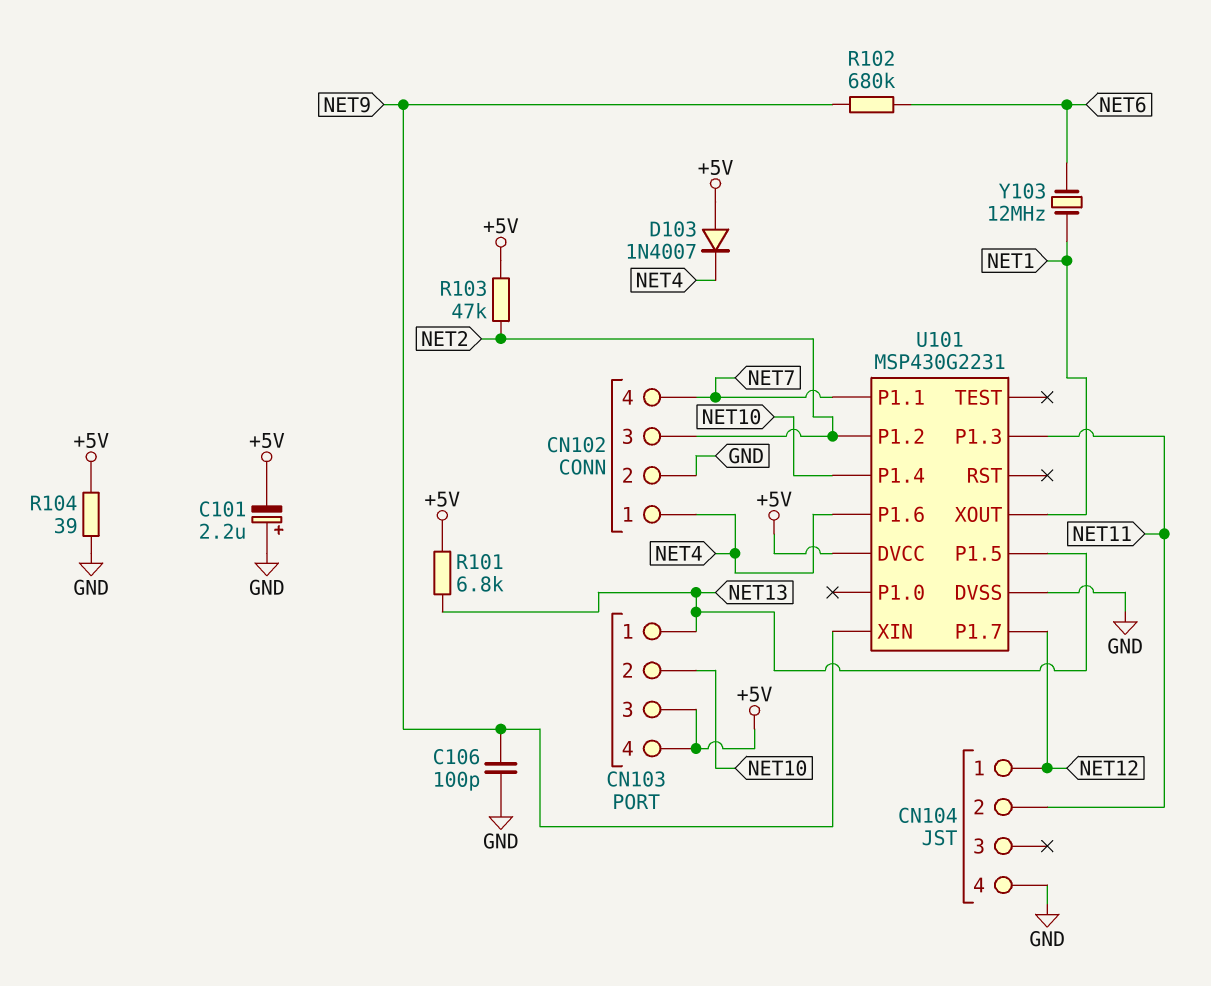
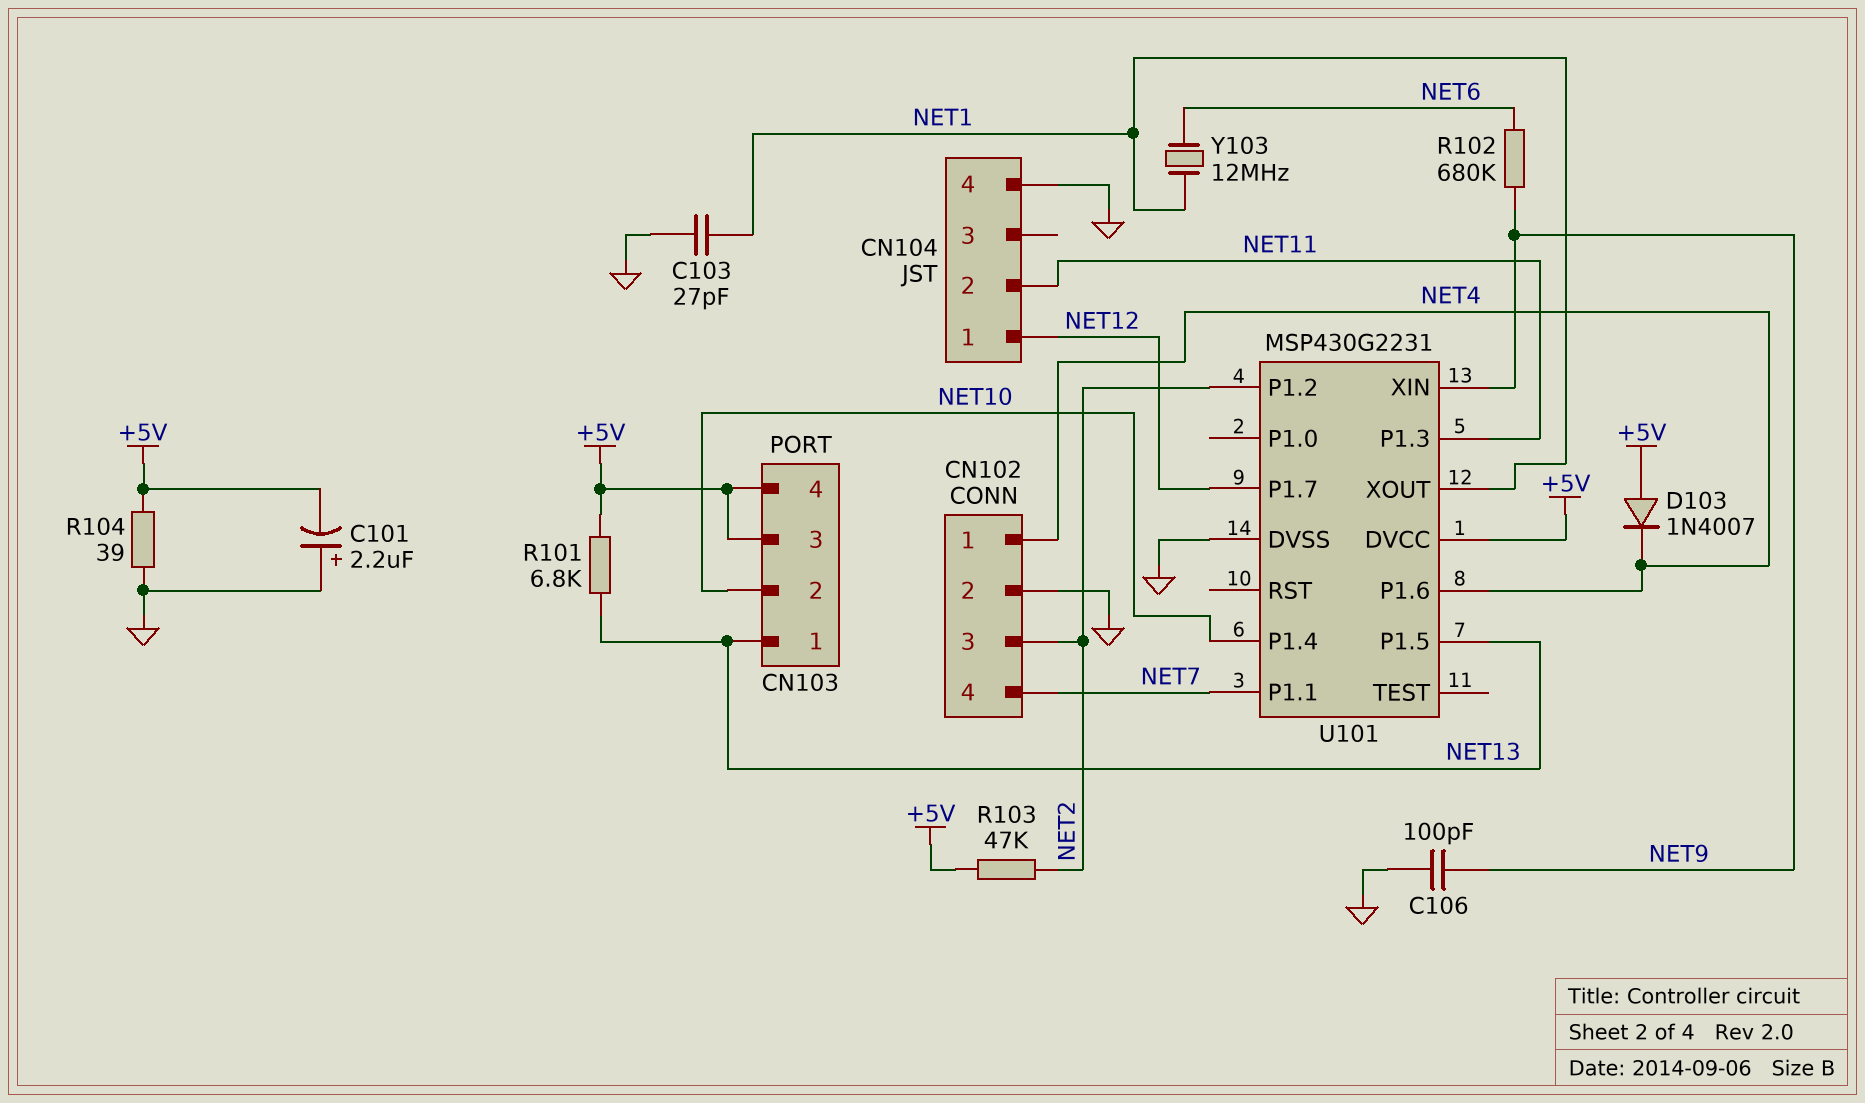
C103: none -> 27pF (GND, NET1)

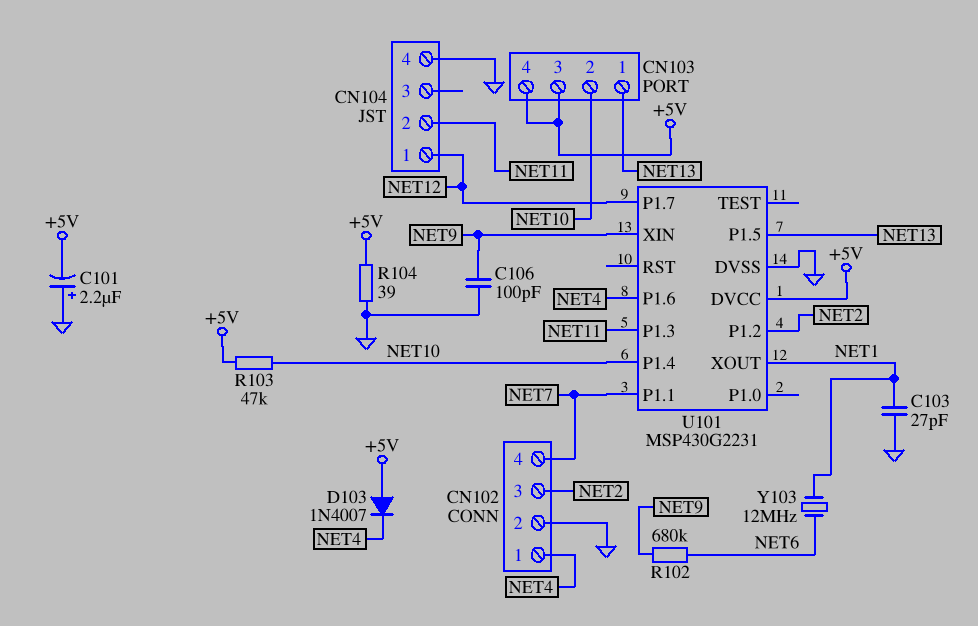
R101: 6.8k (+5V, NET13) -> none
R103: 47k (+5V, NET2) -> 47k (+5V, NET10)

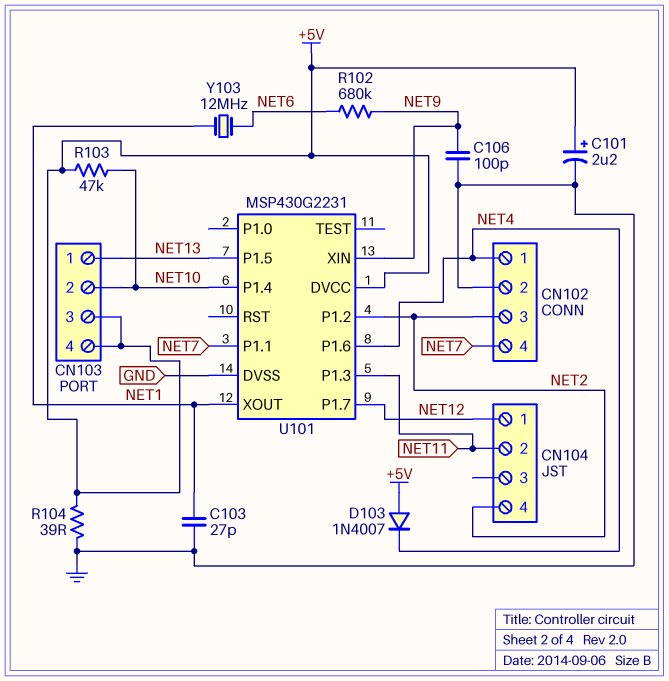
C101: 2.2uF (plus GND, minus +5V) -> 2.2uF (plus +5V, minus GND)
CN104 pin 4: GND -> NET2

